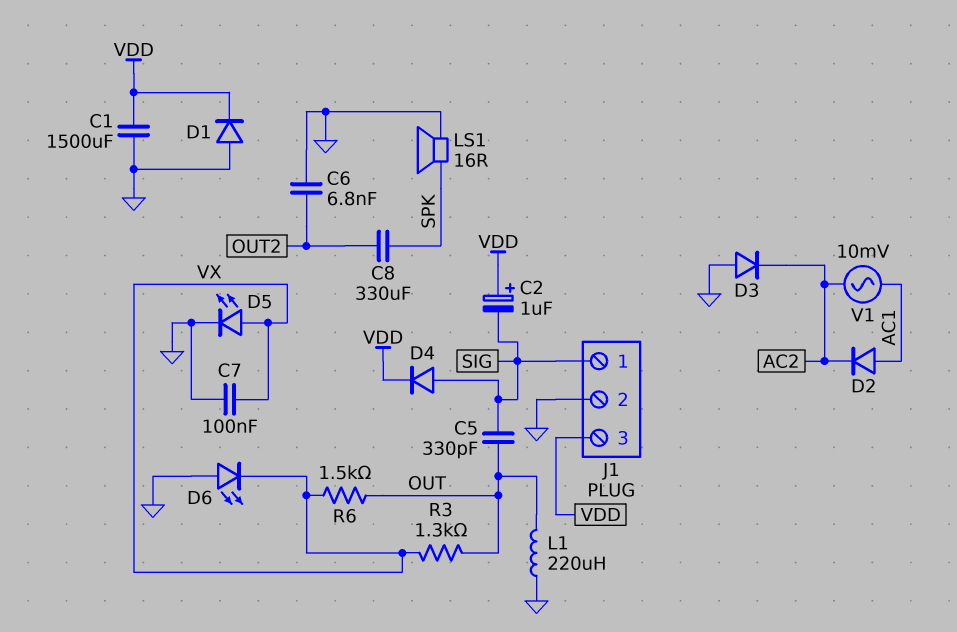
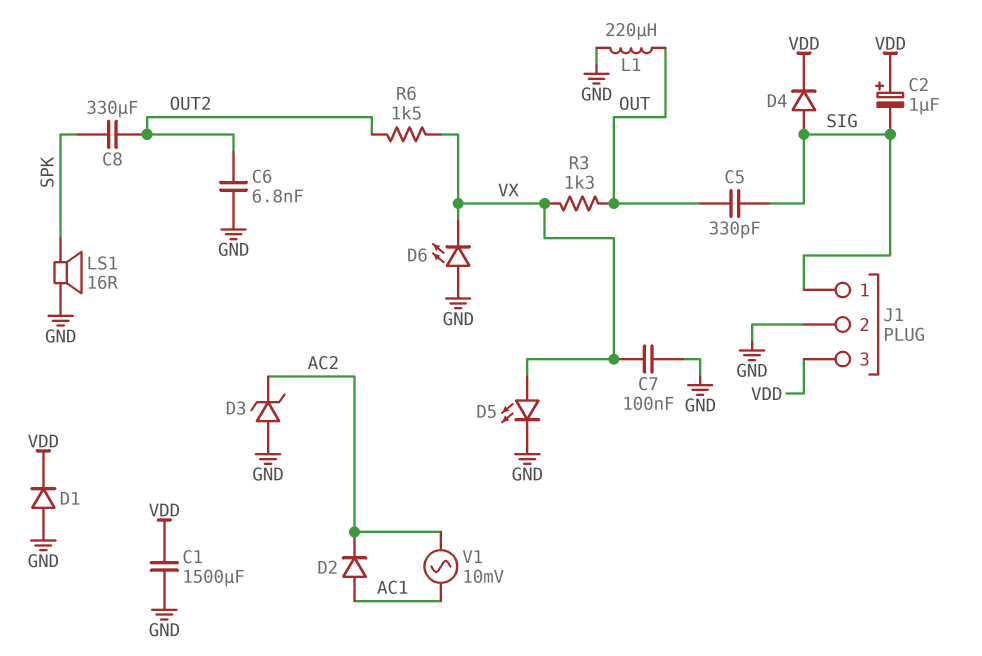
D3: diode (A GND, K AC2) -> zener (A GND, K AC2)
R6: 1.5k (OUT, VX) -> 1.5k (OUT2, VX)

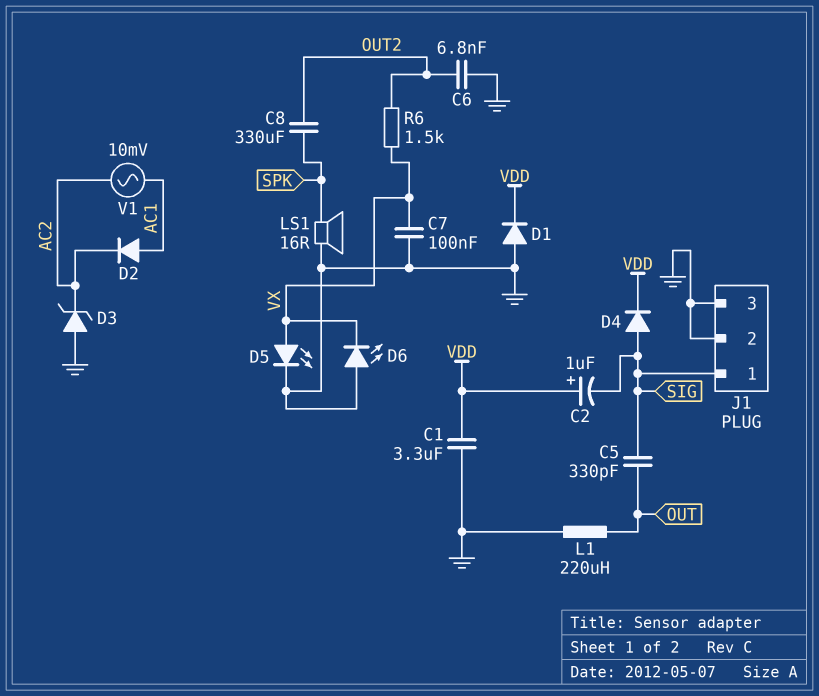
C1: 1500uF (GND, VDD) -> 3.3uF (GND, VDD)
J1 pin 3: VDD -> GND
R3: 1.3k (OUT, VX) -> none

